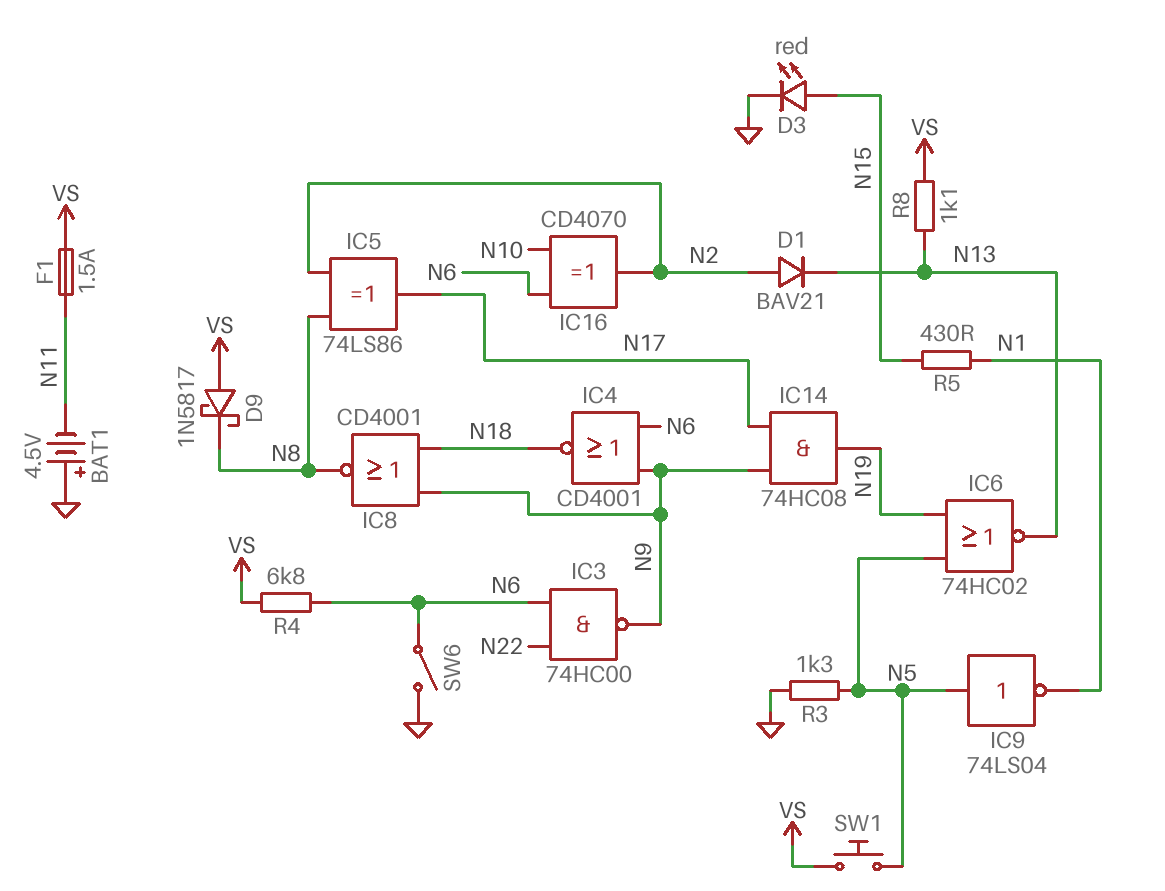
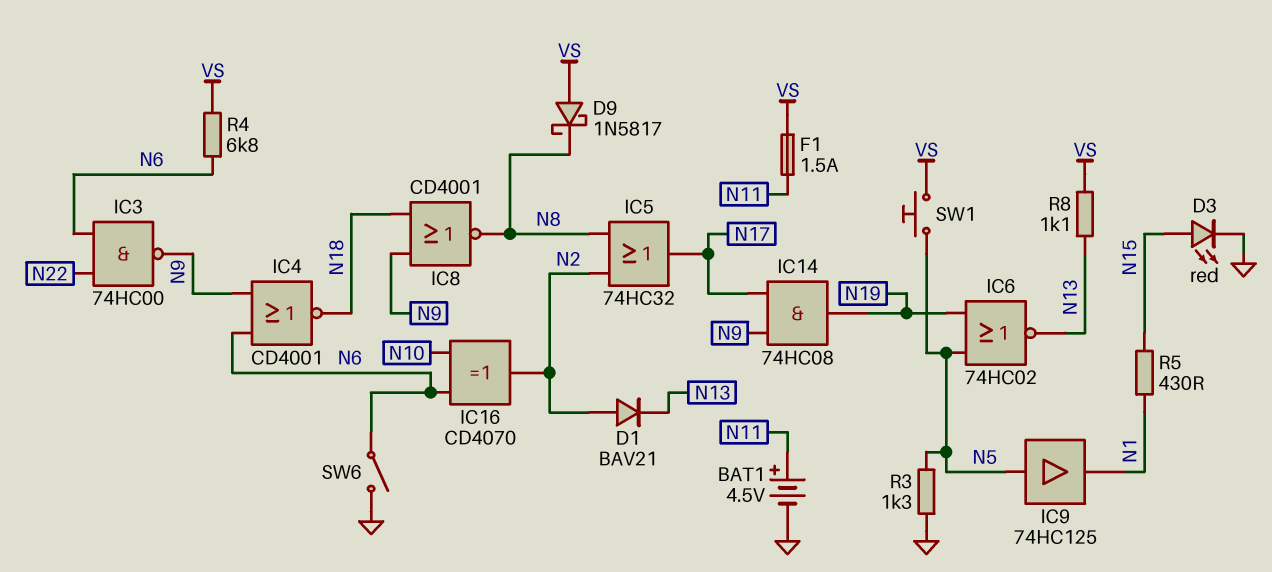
BAT1: 4.5V (plus GND, minus N11) -> 4.5V (plus N11, minus GND)
IC5: XOR 74LS86 (in N2, in N8, out N17) -> OR 74HC32 (in N2, in N8, out N17)
IC9: NOT 74LS04 (in N5, out N1) -> buffer 74HC125 (in N5, out N1)

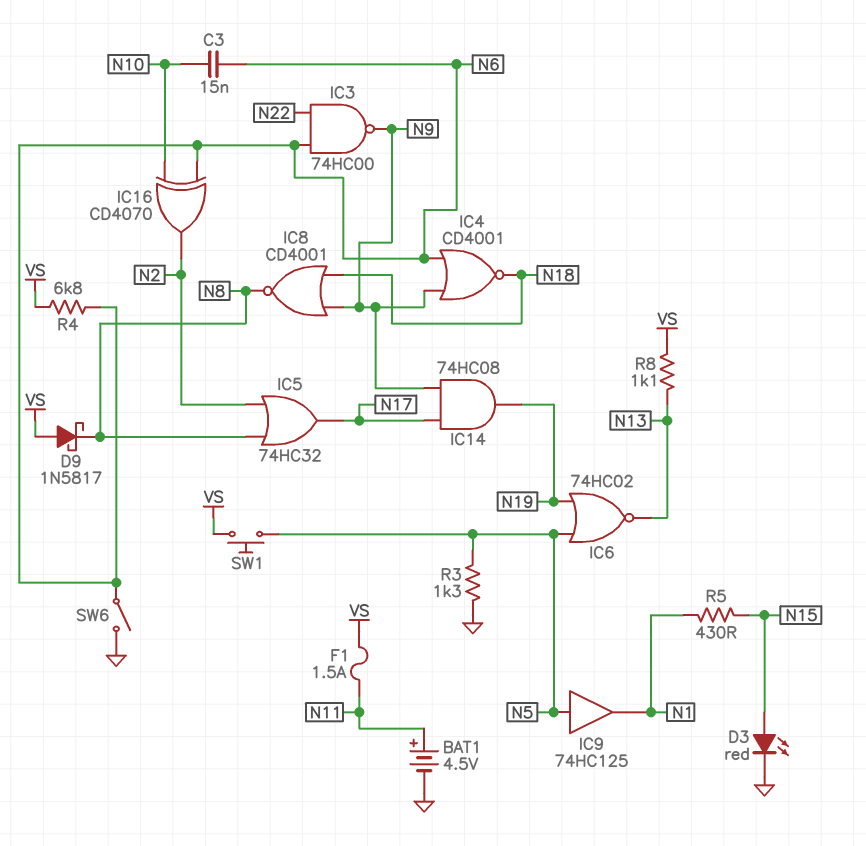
C3: none -> 15nF (N6, N10)
D1: diode BAV21 (A N2, K N13) -> none

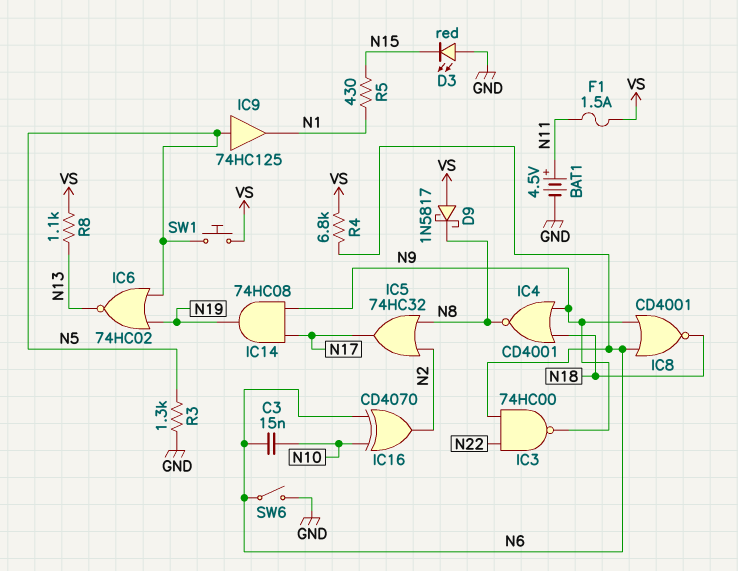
D3: LED red (A N15, K GND) -> LED red (A GND, K N15)
IC4: NOR CD4001 (in N6, in N9, out N18) -> NOR CD4001 (in N9, in N18, out N8)
IC8: NOR CD4001 (in N9, in N18, out N8) -> NOR CD4001 (in N6, in N9, out N18)

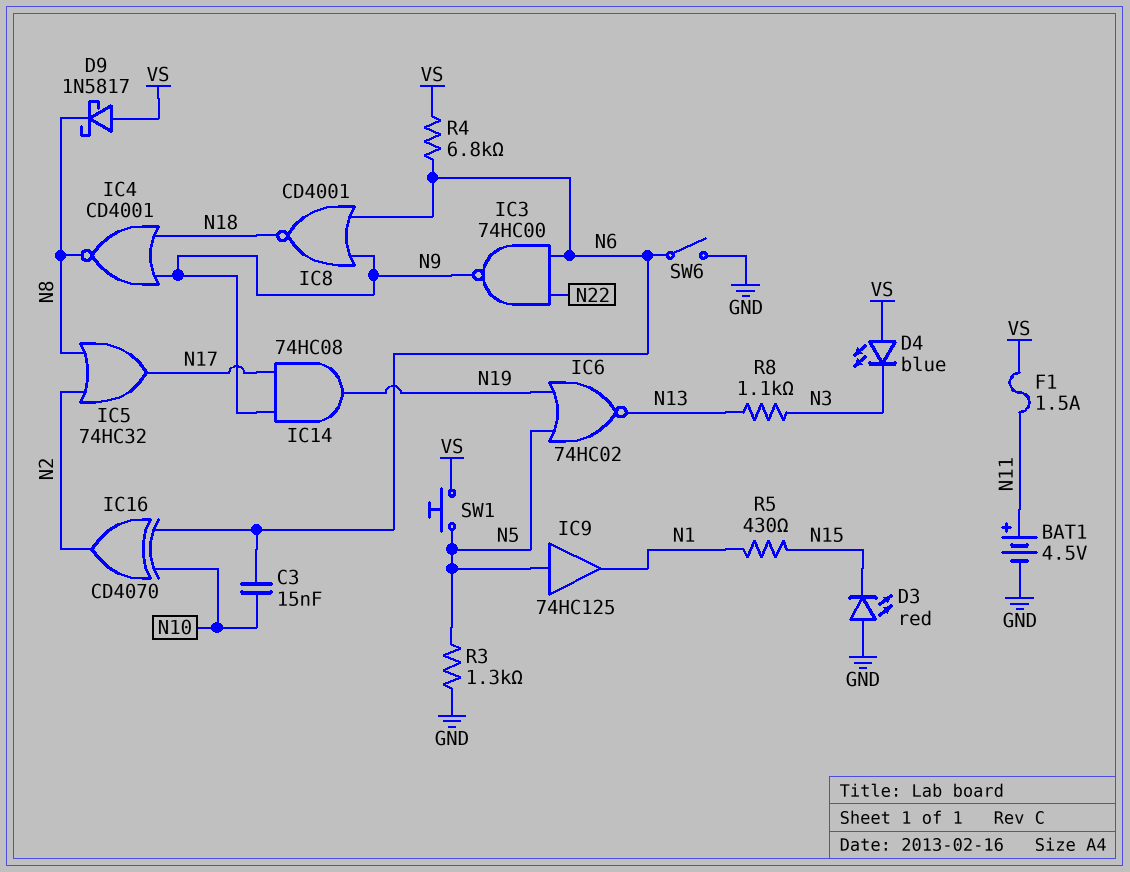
D4: none -> LED blue (A VS, K N3)
R8: 1.1k (N13, VS) -> 1.1k (N3, N13)

